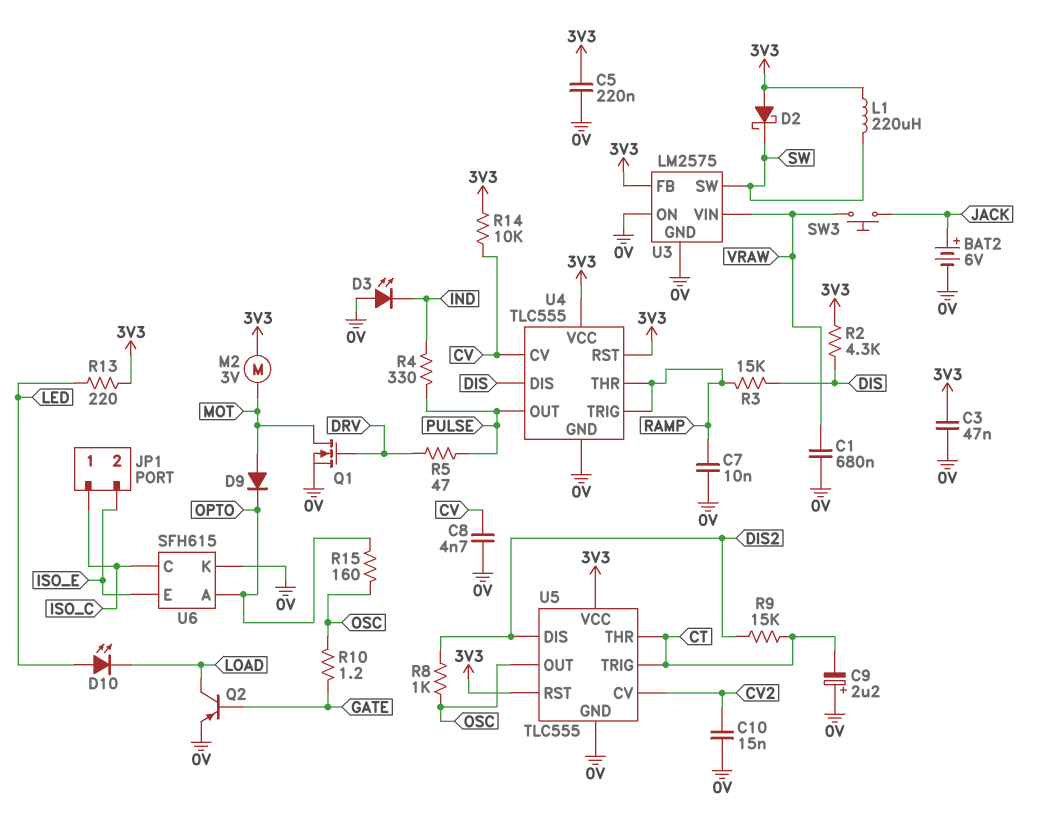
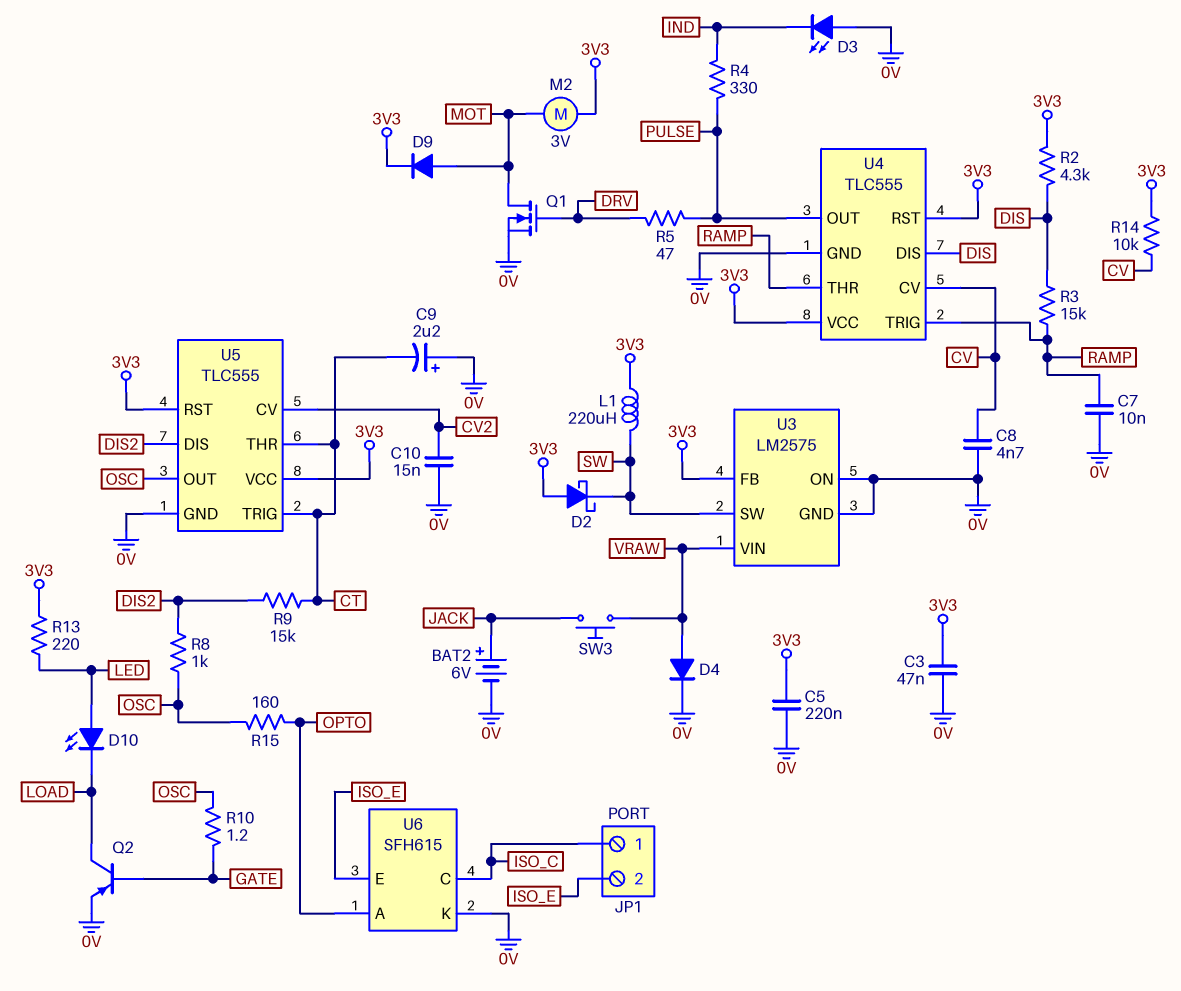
C1: 680nF (0V, VRAW) -> none
D4: none -> diode (A VRAW, K 0V)
D9: diode (A MOT, K OPTO) -> diode (A MOT, K 3V3)

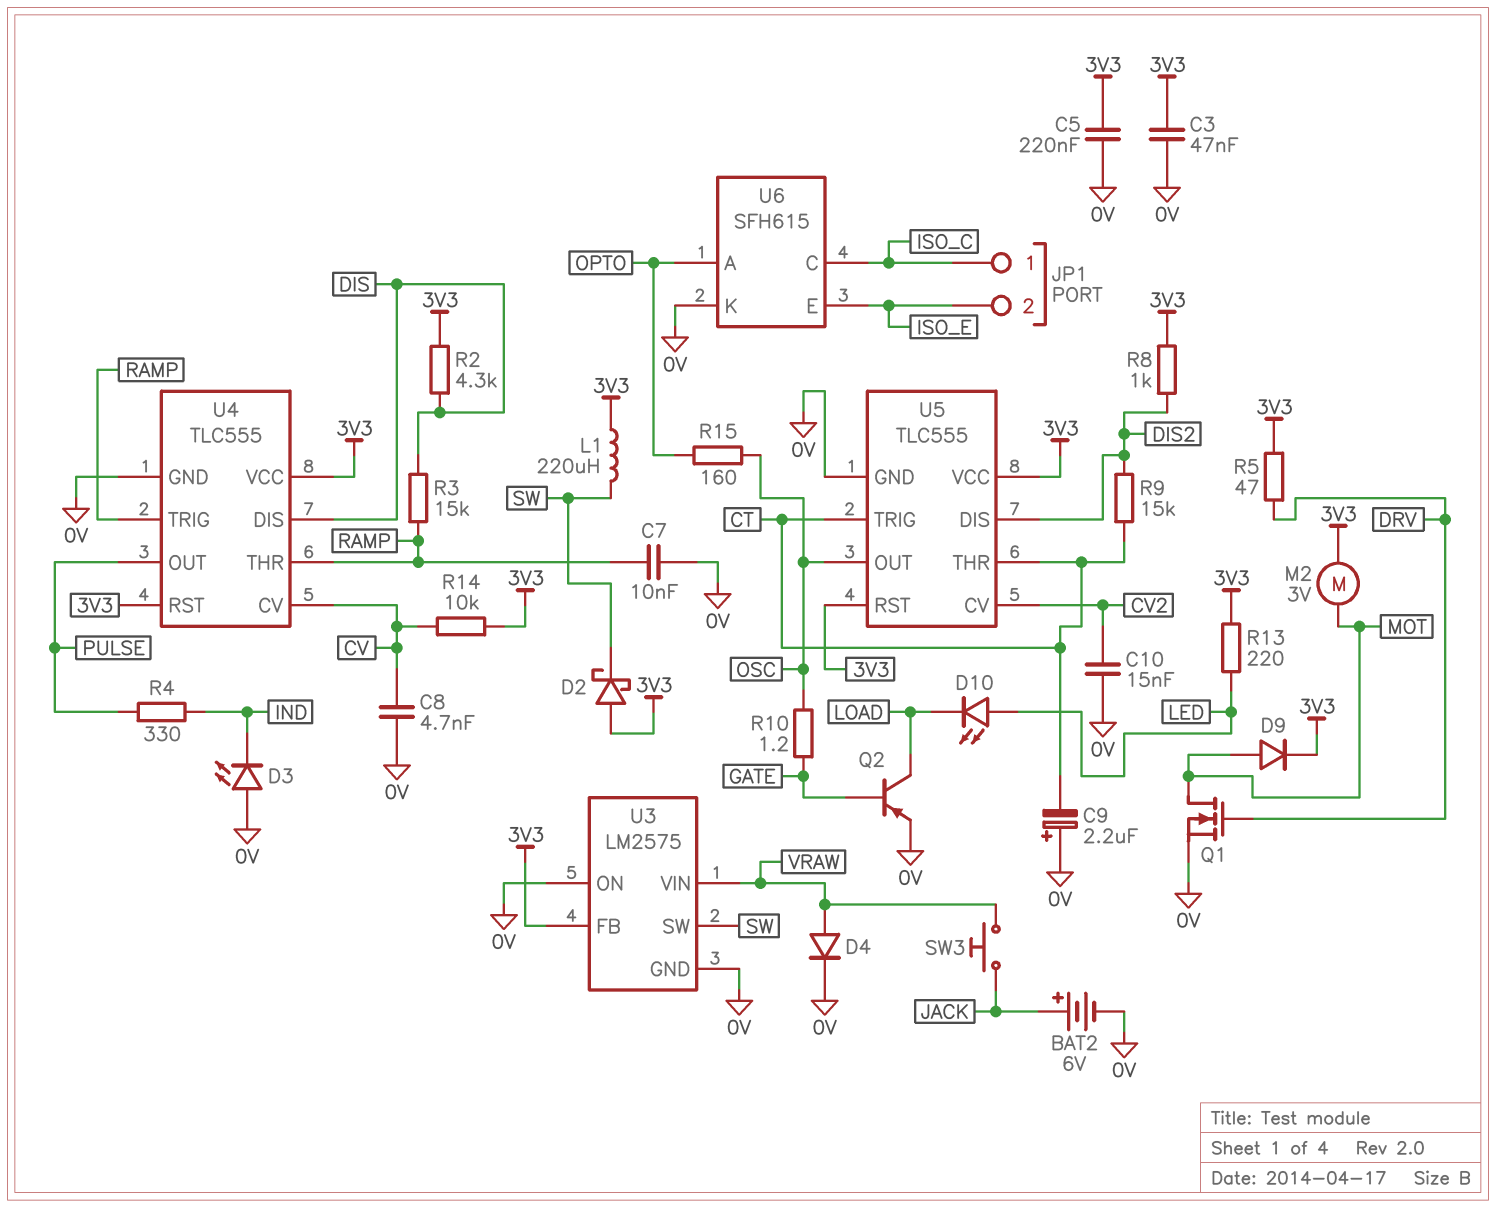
R5: 47 (DRV, PULSE) -> 47 (3V3, DRV)
R8: 1k (DIS2, OSC) -> 1k (3V3, DIS2)

